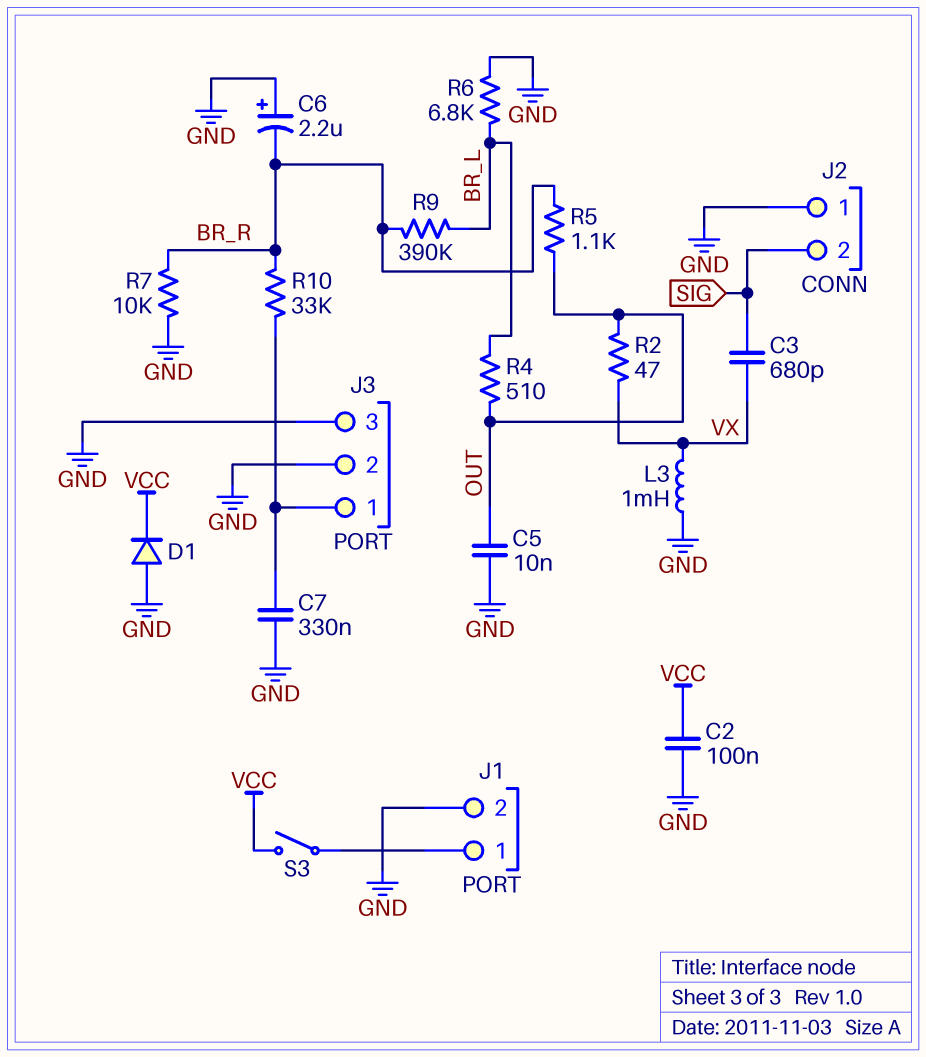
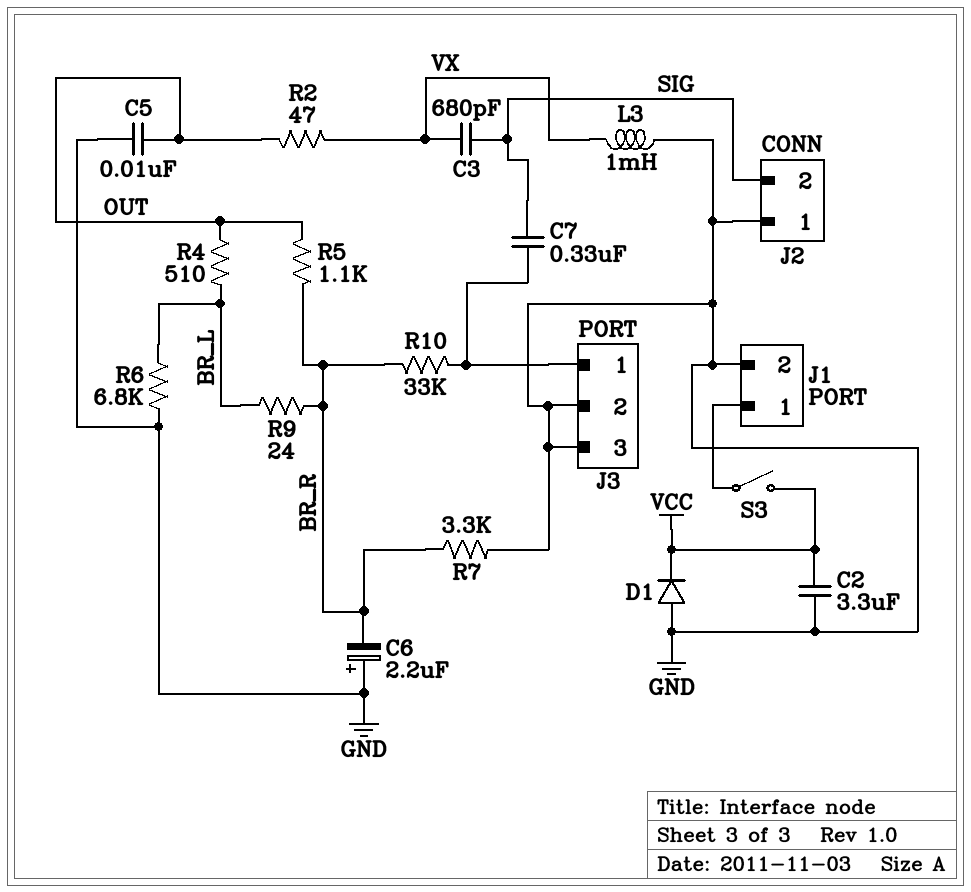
C2: 100nF (GND, VCC) -> 3.3uF (GND, VCC)
C7: 330nF (GND, J3/1) -> 330nF (J3/1, SIG)
R7: 10k (BR_R, GND) -> 3.3k (BR_R, GND)
R9: 390k (BR_L, BR_R) -> 24 (BR_L, BR_R)

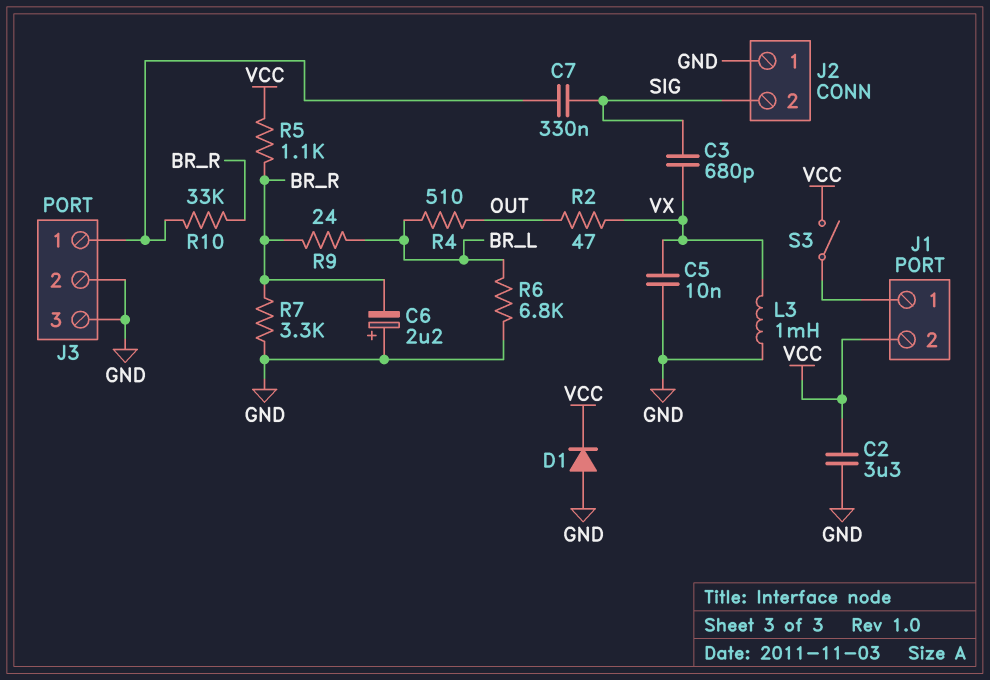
C5: 10nF (GND, OUT) -> 10nF (GND, VX)
J1 pin 2: GND -> VCC
R5: 1.1k (BR_R, OUT) -> 1.1k (BR_R, VCC)

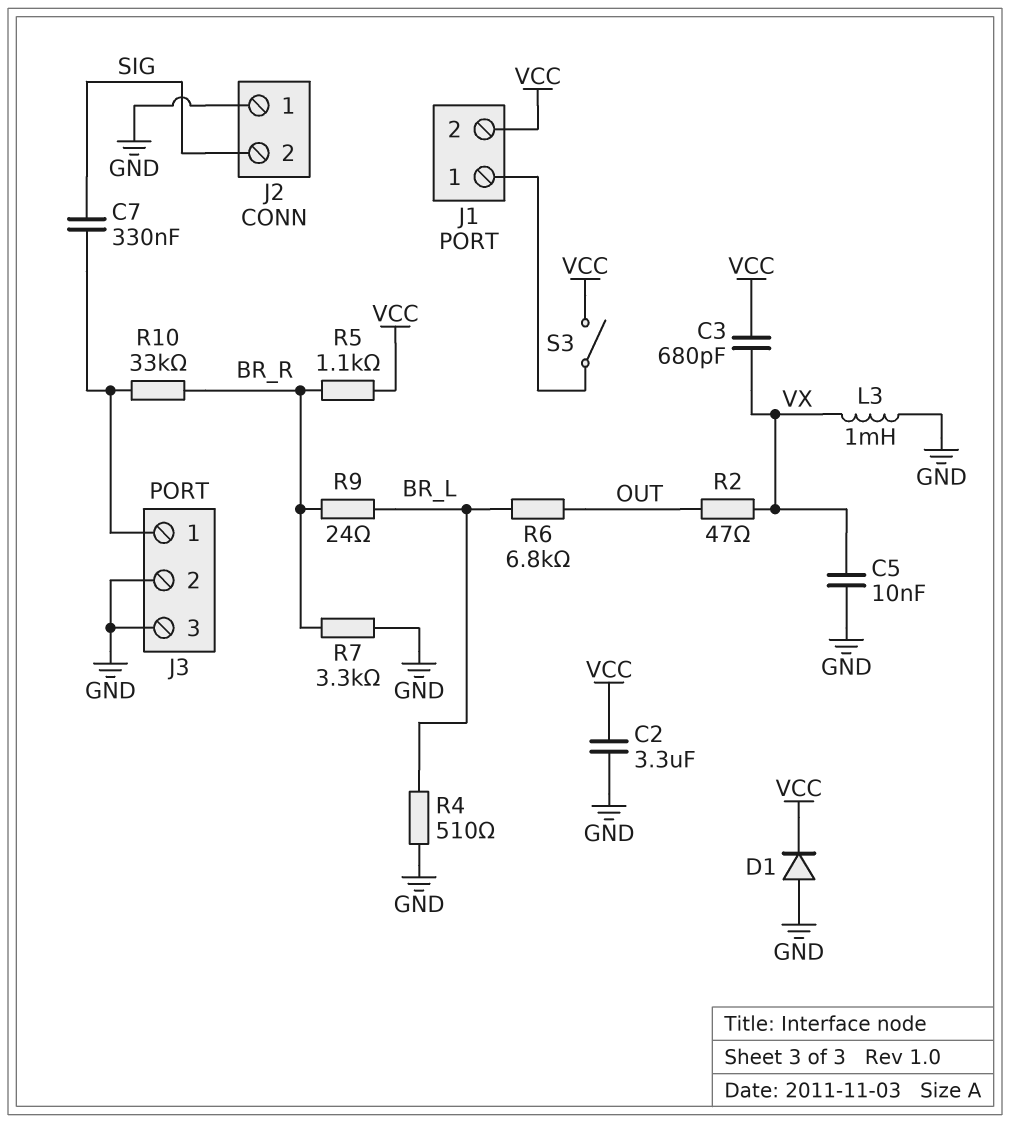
C3: 680pF (SIG, VX) -> 680pF (VCC, VX)
C6: 2.2uF (plus GND, minus BR_R) -> none
R4: 510 (BR_L, OUT) -> 510 (BR_L, GND)
R6: 6.8k (BR_L, GND) -> 6.8k (BR_L, OUT)

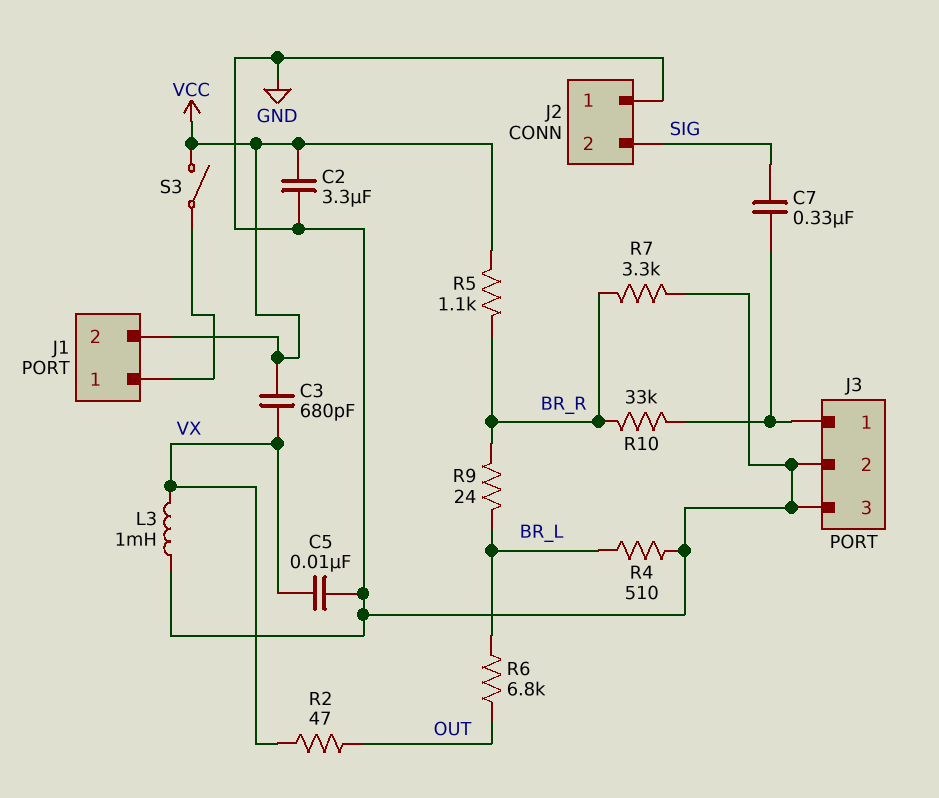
D1: diode (A GND, K VCC) -> none

